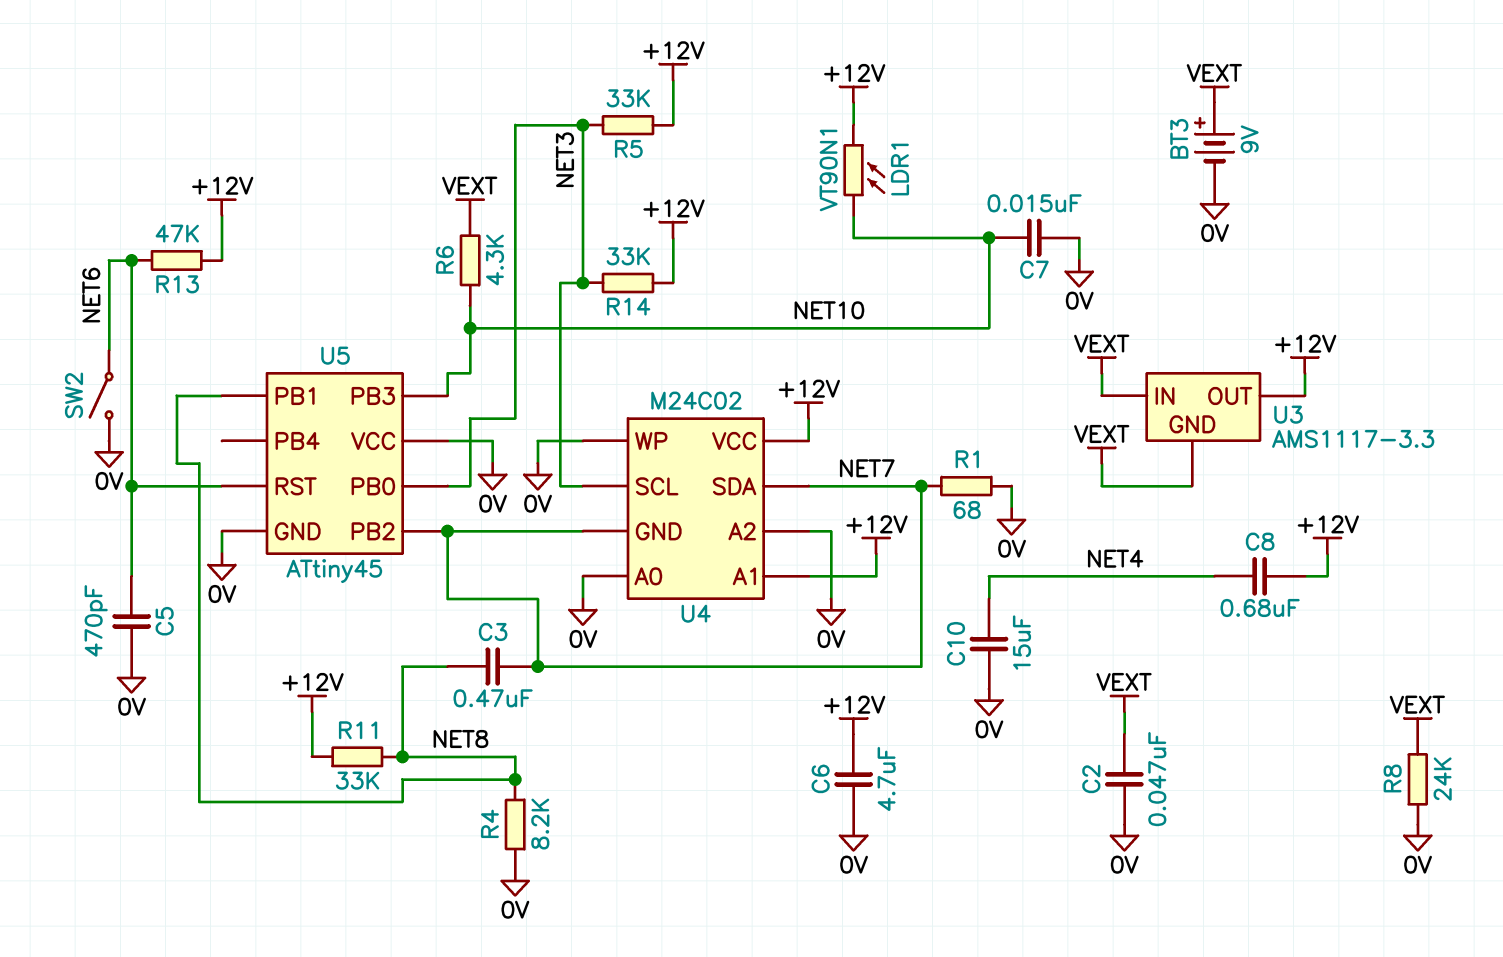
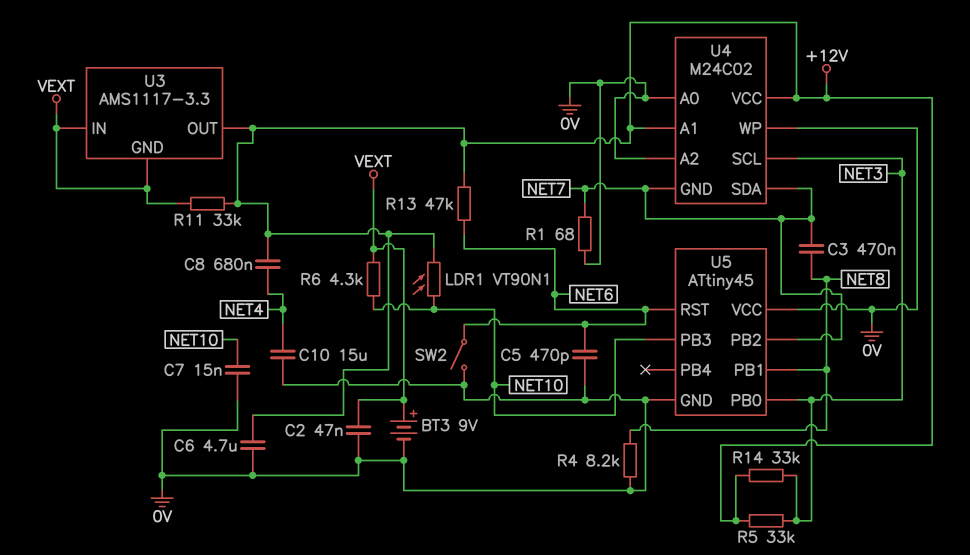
R8: 24k (0V, VEXT) -> none
R11: 33k (+12V, NET8) -> 33k (+12V, VEXT)

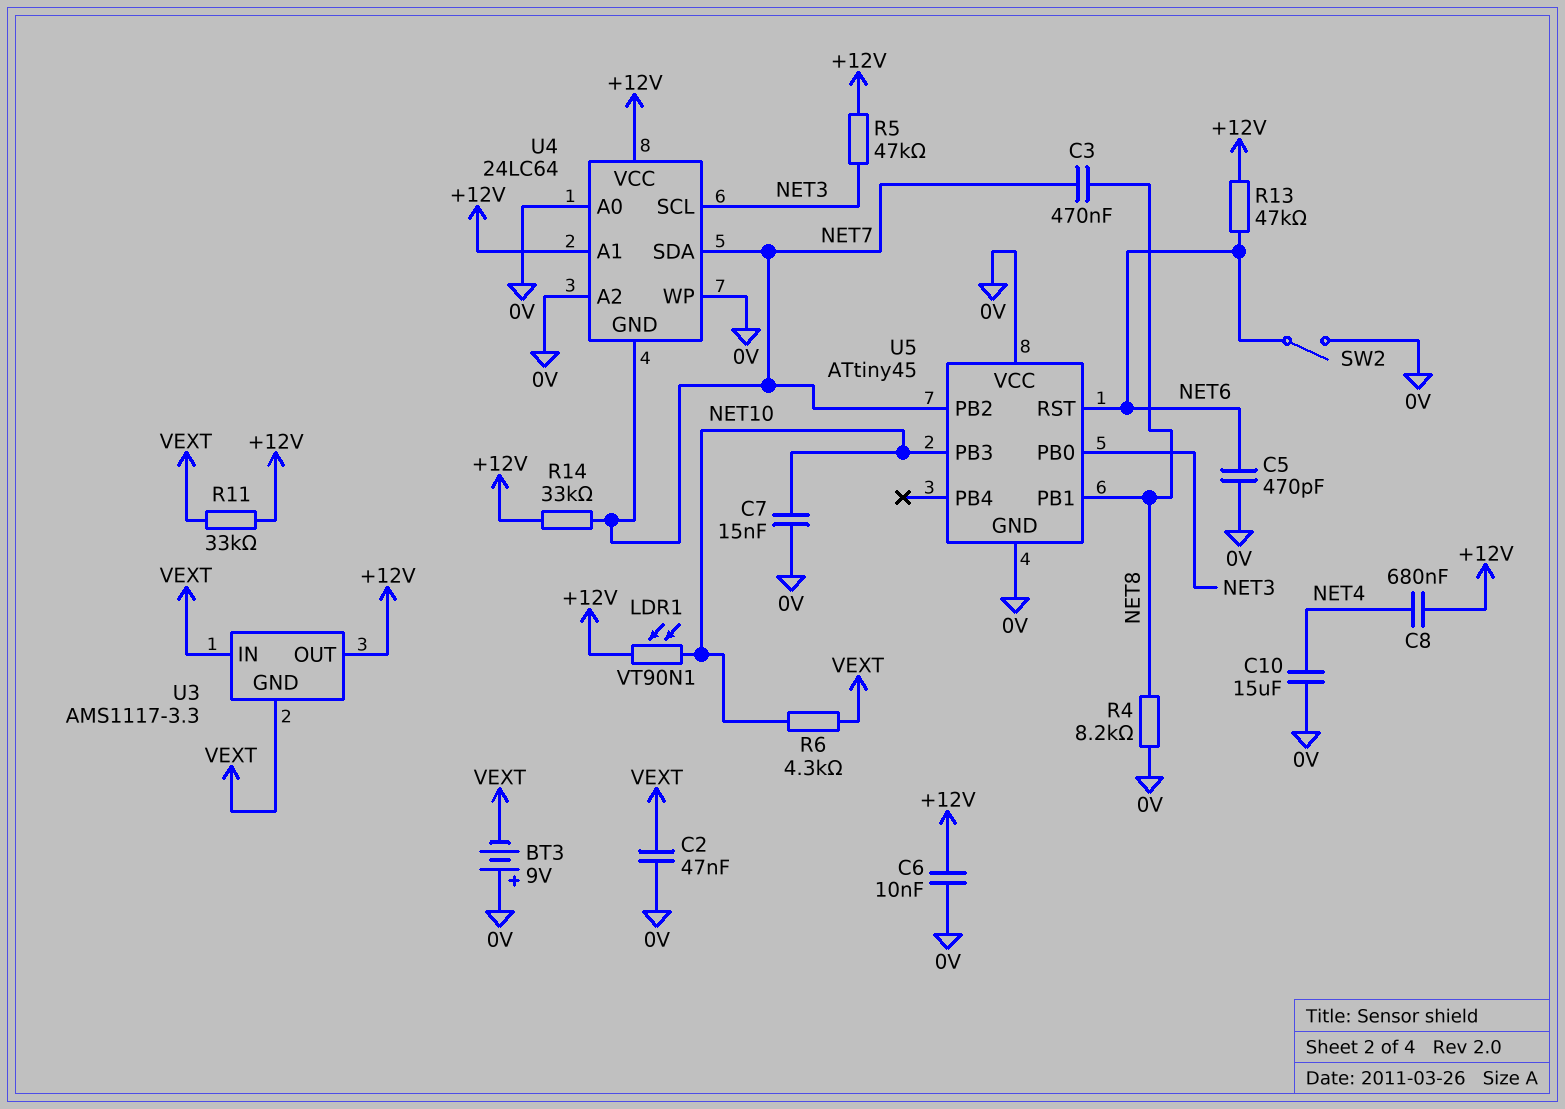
BT3: 9V (plus VEXT, minus 0V) -> 9V (plus 0V, minus VEXT)
C6: 4.7uF (+12V, 0V) -> 10nF (+12V, 0V)
R1: 68 (0V, NET7) -> none
R5: 33k (+12V, NET3) -> 47k (+12V, NET3)
R14: 33k (+12V, NET3) -> 33k (+12V, NET7)
U4: M24C02 -> 24LC64

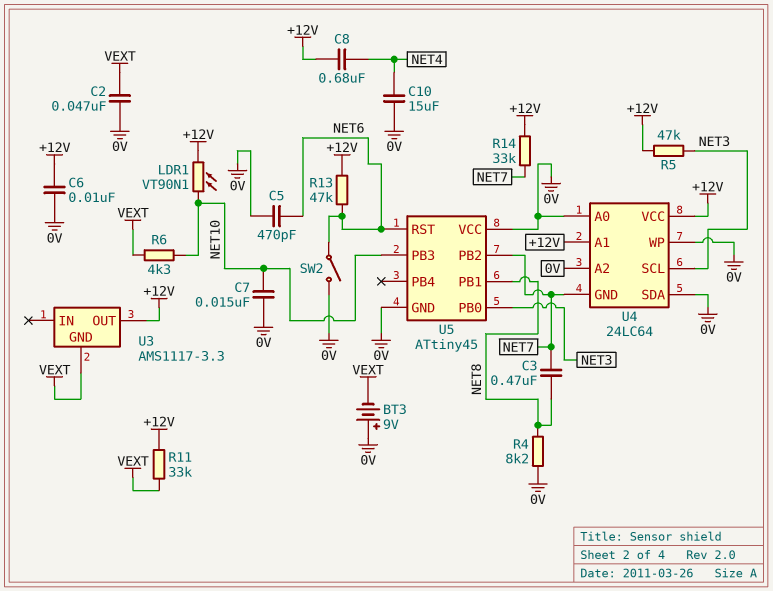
U3 pin IN: VEXT -> none
U4 pin SDA: NET7 -> 0V

